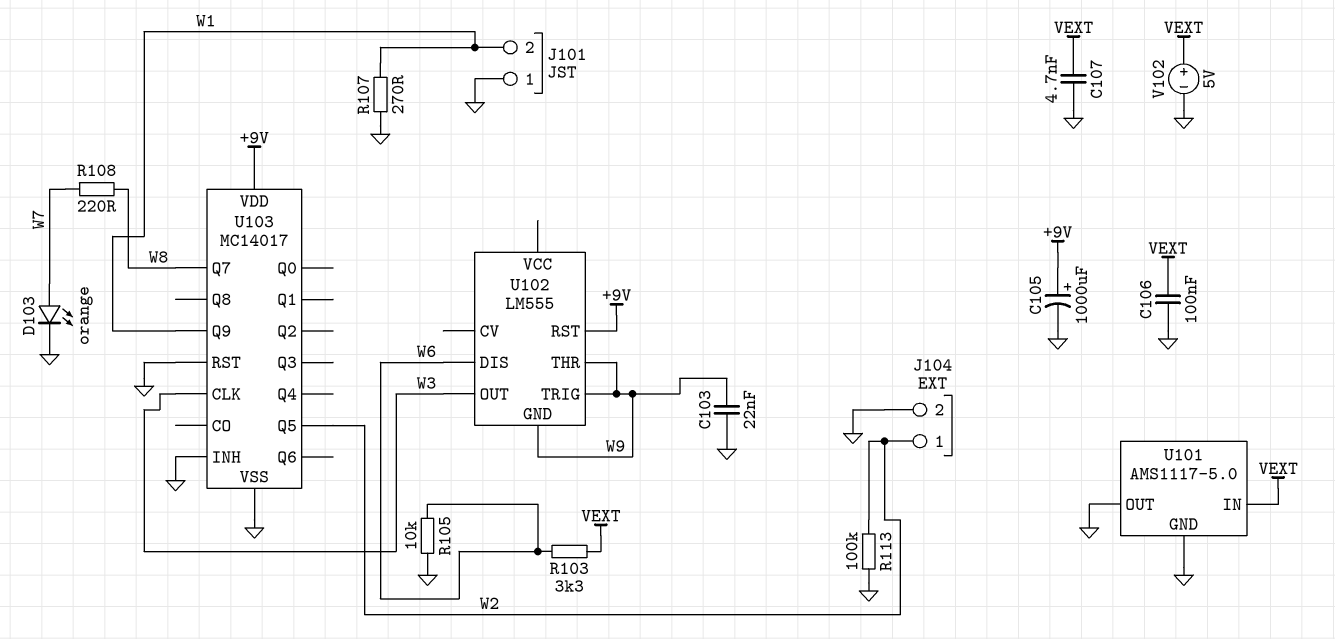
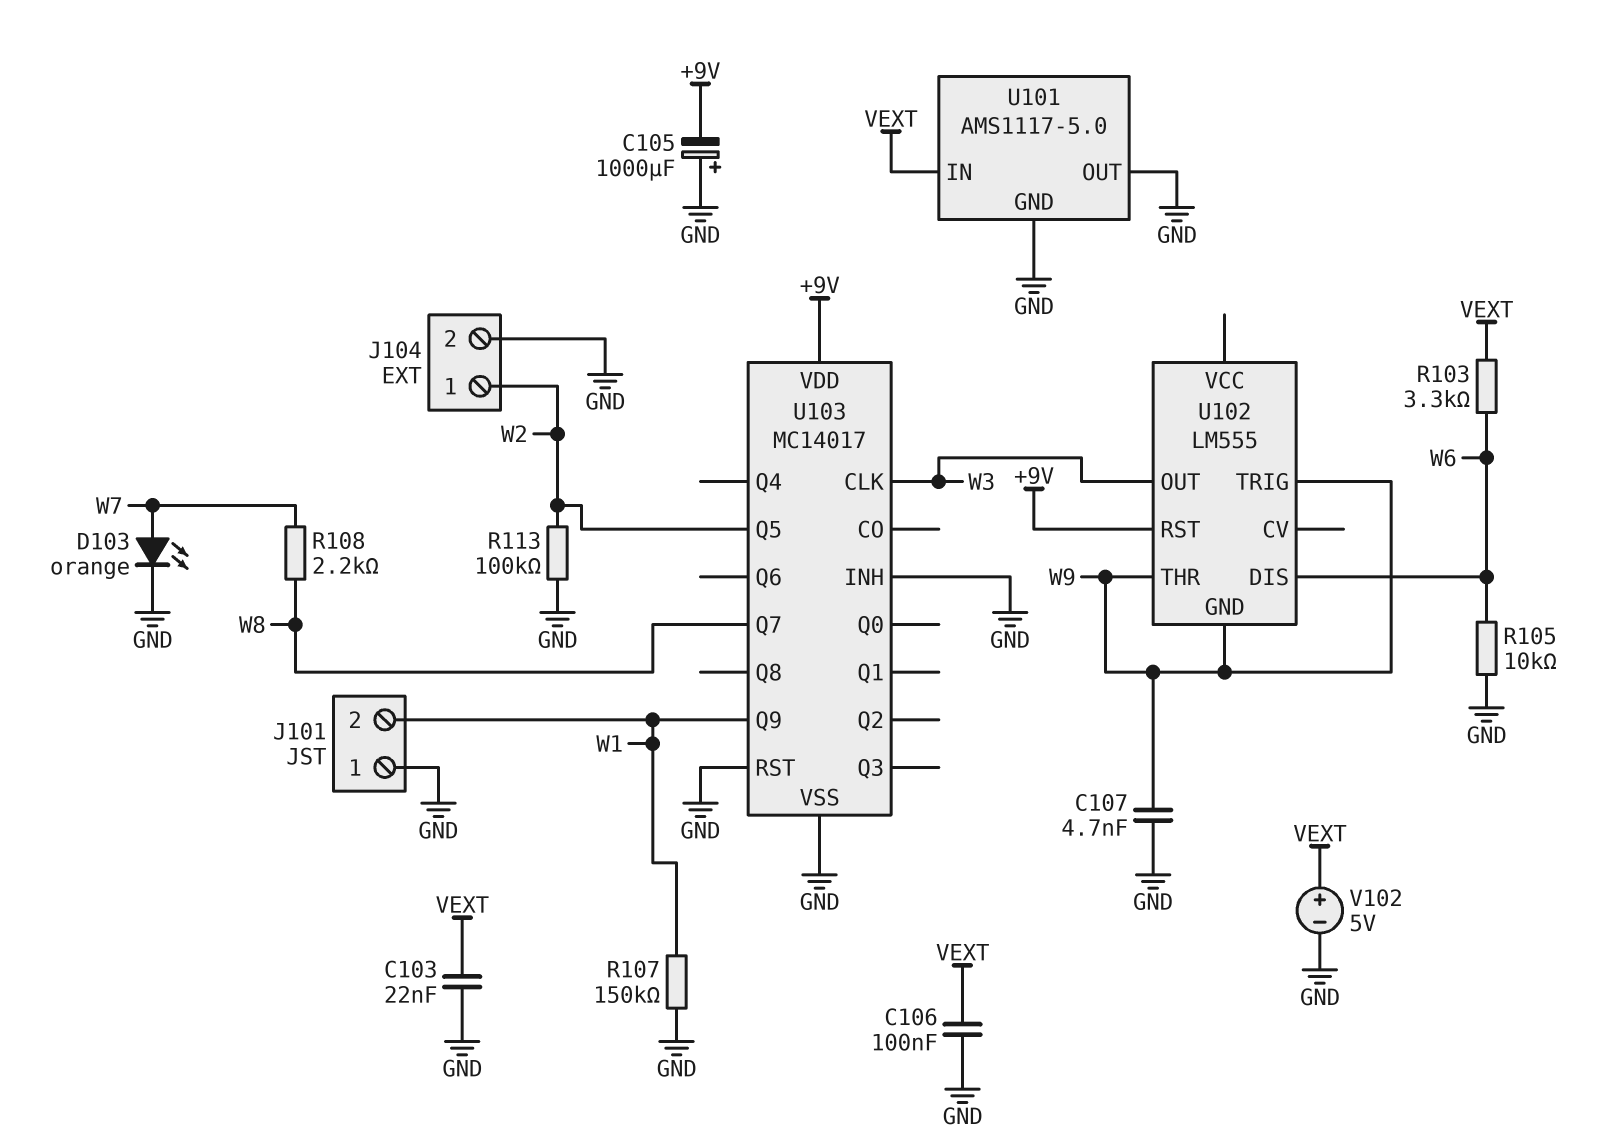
C103: 22nF (GND, W9) -> 22nF (GND, VEXT)
C105: 1000uF (plus +9V, minus GND) -> 1000uF (plus GND, minus +9V)
C107: 4.7nF (GND, VEXT) -> 4.7nF (GND, W9)
R107: 270 (GND, W1) -> 150k (GND, W1)
R108: 220 (W7, W8) -> 2.2k (W7, W8)

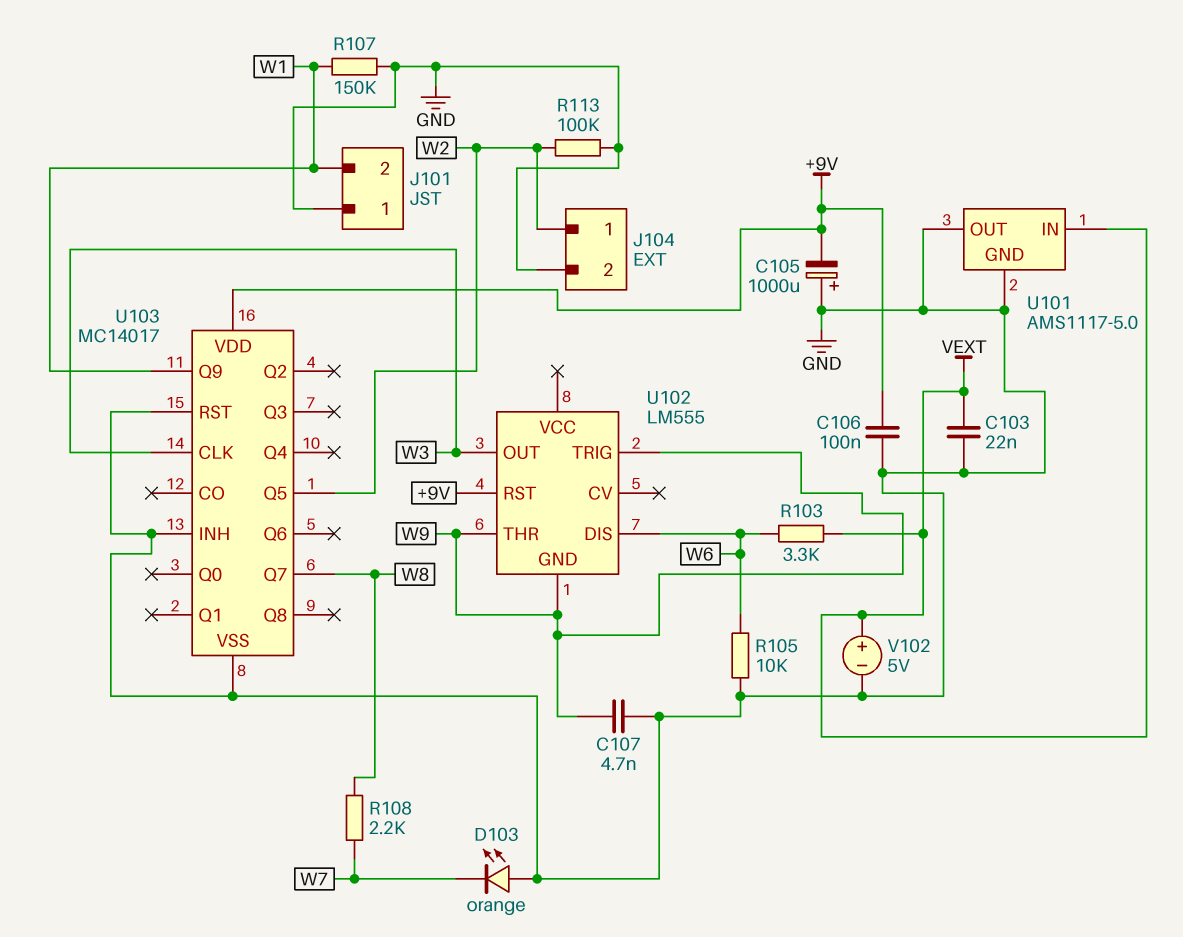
C106: 100nF (GND, VEXT) -> 100nF (+9V, GND)
D103: LED orange (A W7, K GND) -> LED orange (A GND, K W7)

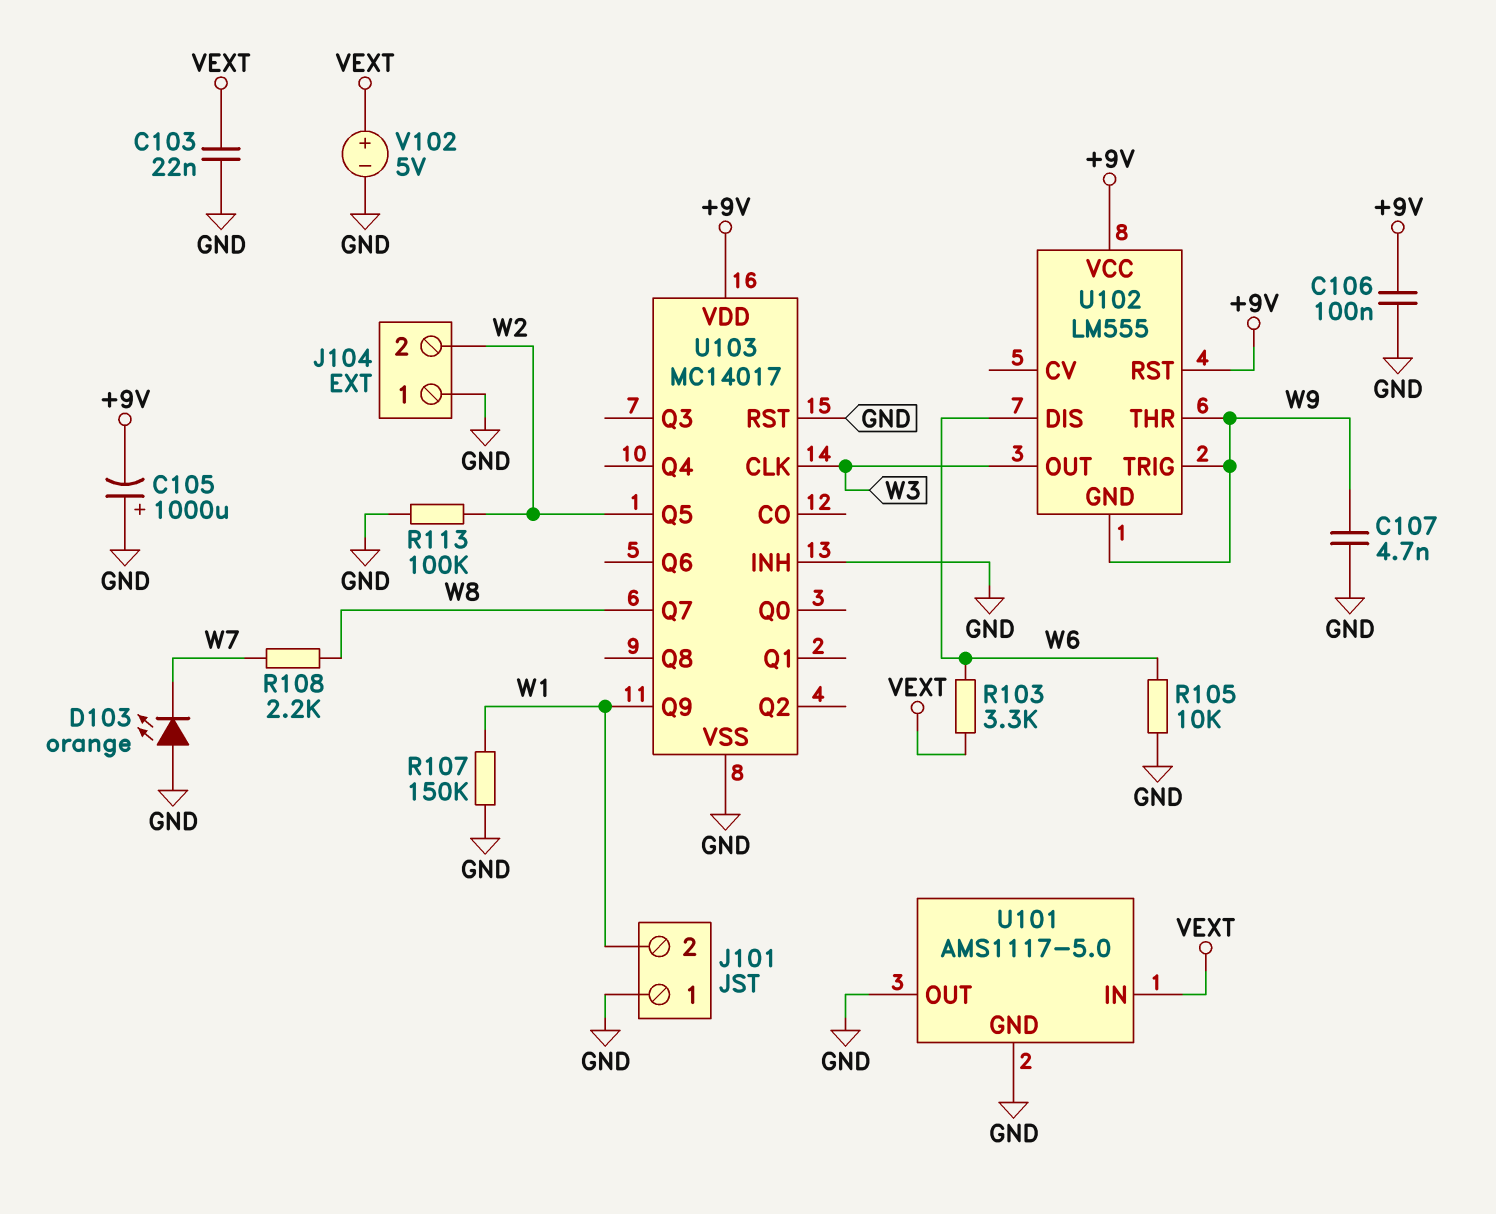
J104 pin 1: W2 -> GND
J104 pin 2: GND -> W2
U102 pin VCC: none -> +9V

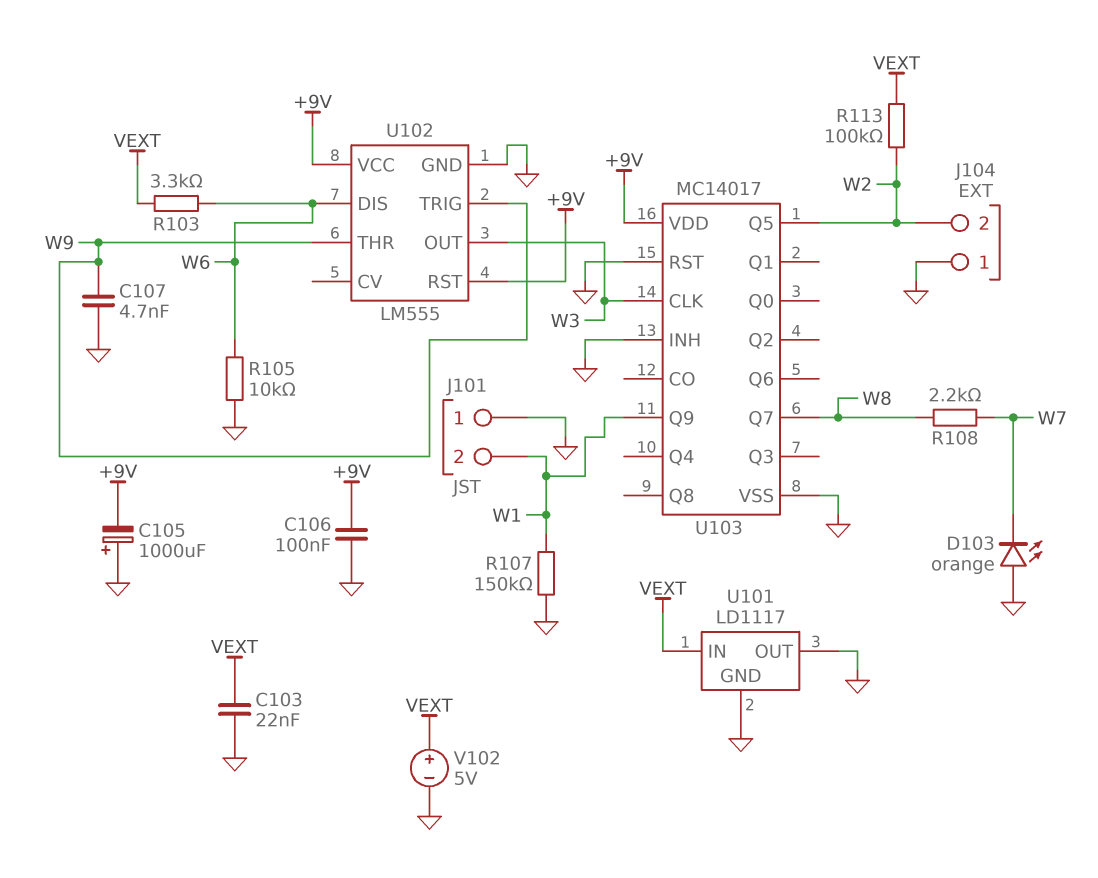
R113: 100k (GND, W2) -> 100k (VEXT, W2)
U101: AMS1117-5.0 -> LD1117
U102 pin GND: W9 -> GND

